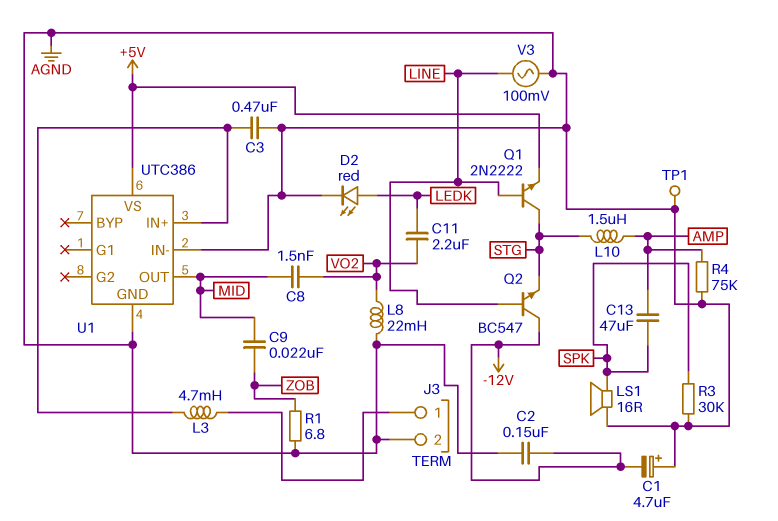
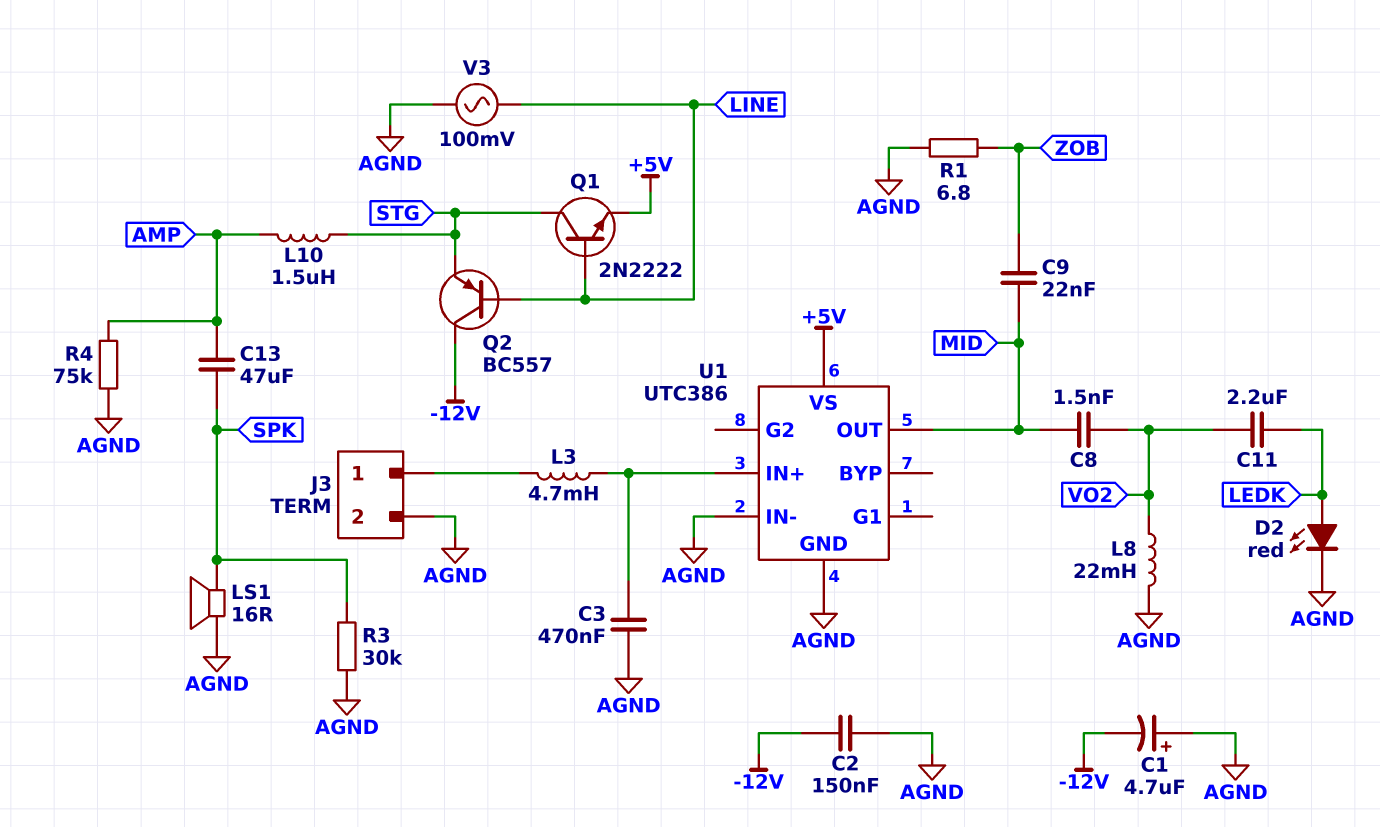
Q2: NPN BC547 (B LINE, C -12V, E STG) -> PNP BC557 (B LINE, C -12V, E STG)
TP1: test point (AGND) -> none

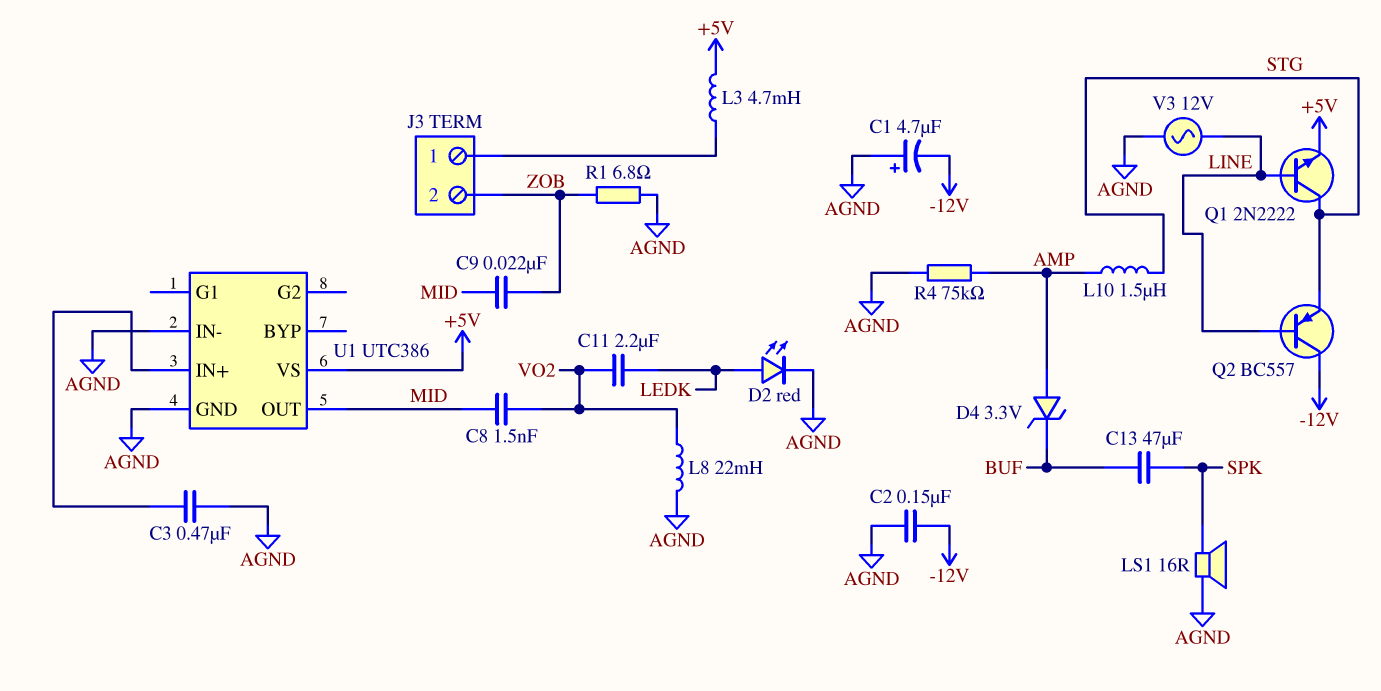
C13: 47uF (AMP, SPK) -> 47uF (BUF, SPK)
D4: none -> zener 3.3V (A AMP, K BUF)
J3 pin 2: AGND -> ZOB
L3: 4.7mH (J3/1, U1/IN+) -> 4.7mH (+5V, J3/1)
R3: 30k (AGND, SPK) -> none
V3: AC 100mV (AGND, LINE) -> AC 12V (AGND, LINE)

